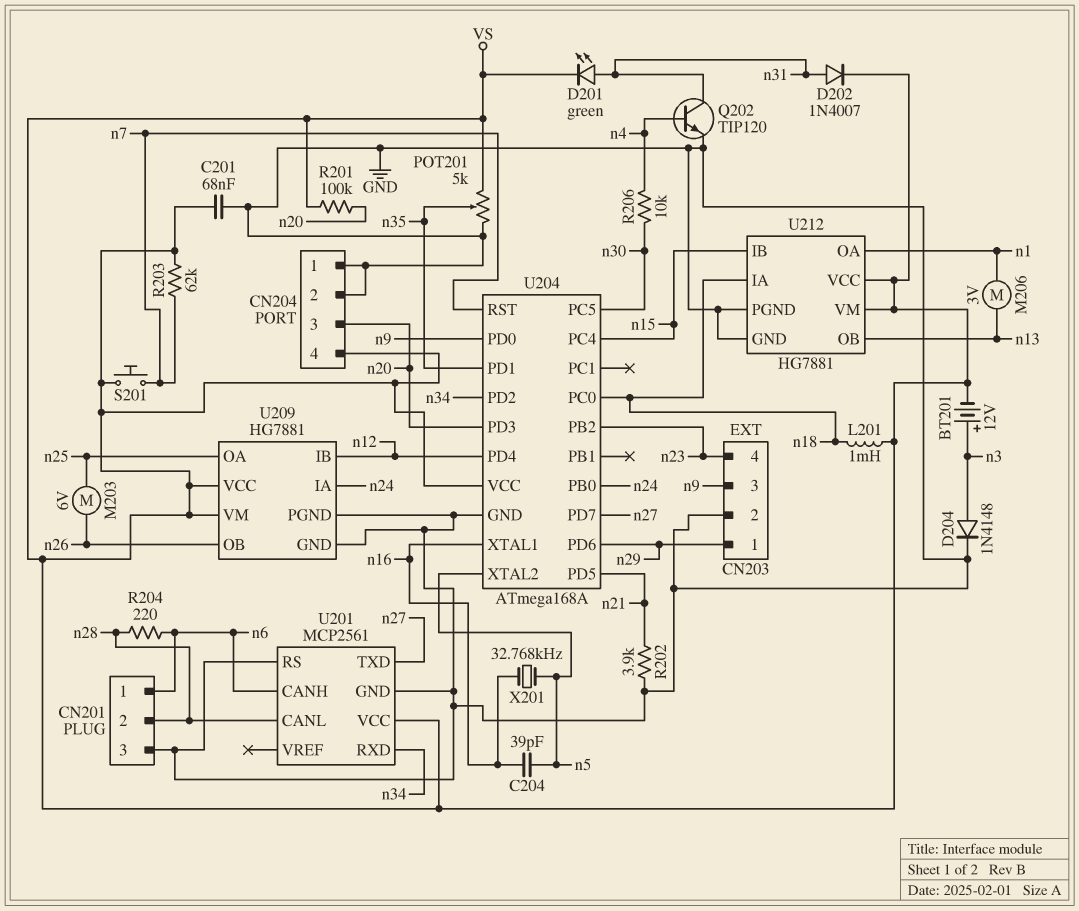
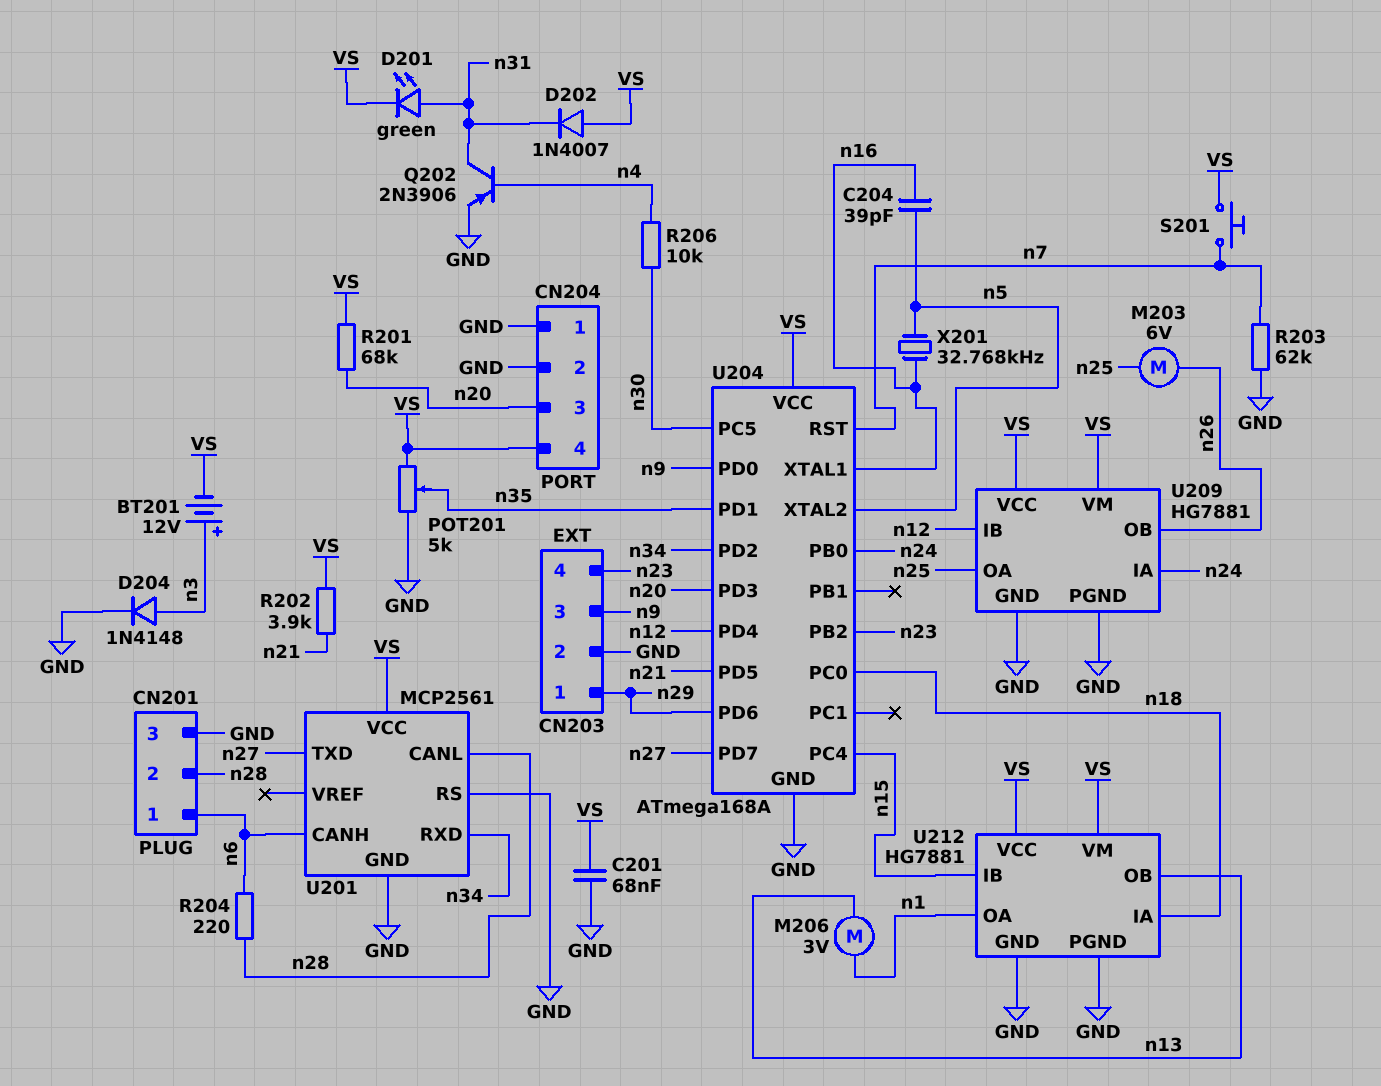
D202: diode 1N4007 (A n31, K VS) -> diode 1N4007 (A VS, K n31)
L201: 1mH (VS, n18) -> none
Q202: NPN TIP120 (B n4, C n31, E GND) -> PNP 2N3906 (B n4, C n31, E GND)
R201: 100k (VS, n20) -> 68k (VS, n20)
R202: 3.9k (GND, n21) -> 3.9k (VS, n21)
R203: 62k (VS, n7) -> 62k (GND, n7)

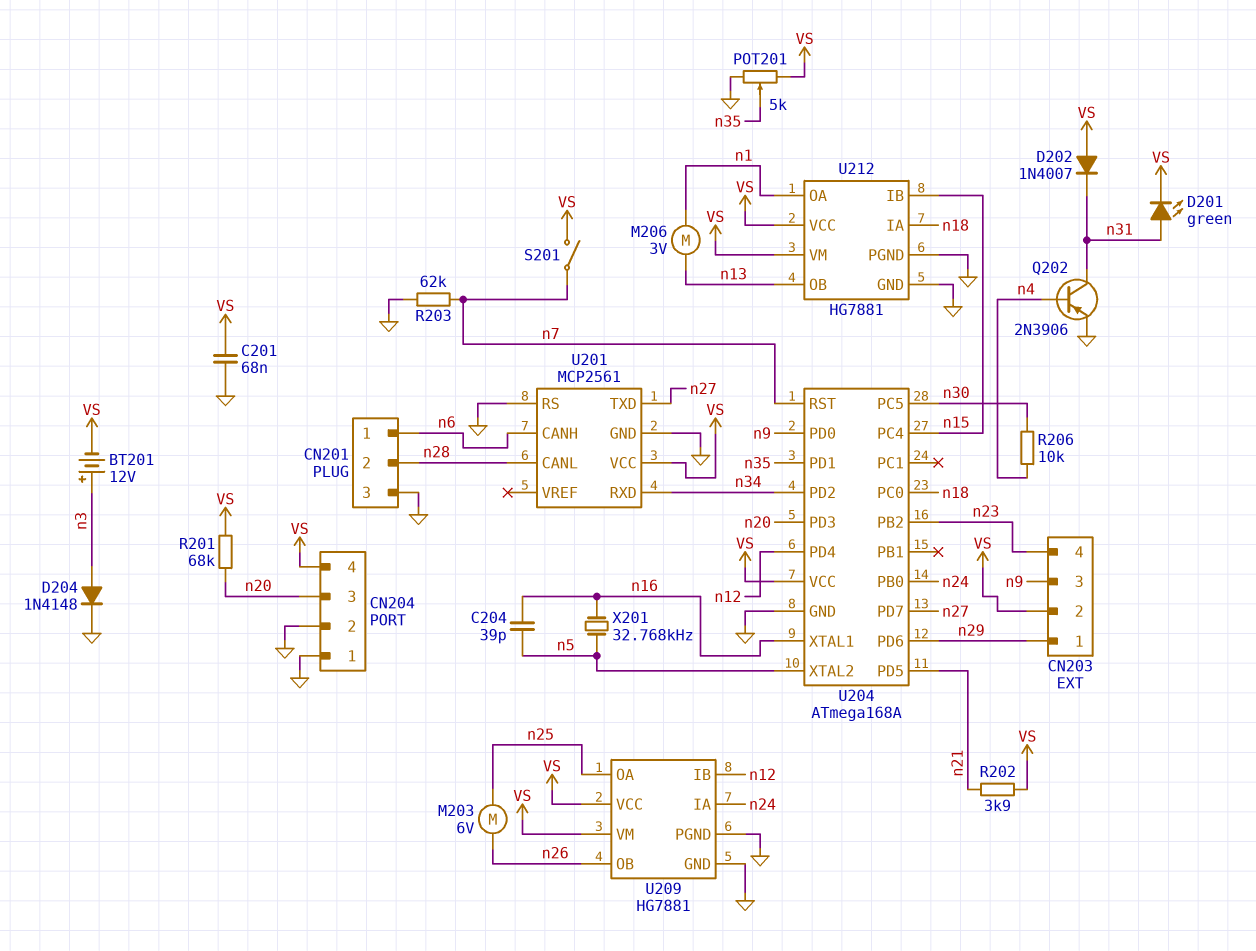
CN203 pin 2: GND -> VS
R204: 220 (n6, n28) -> none
S201: button (VS, n7) -> switch (VS, n7)

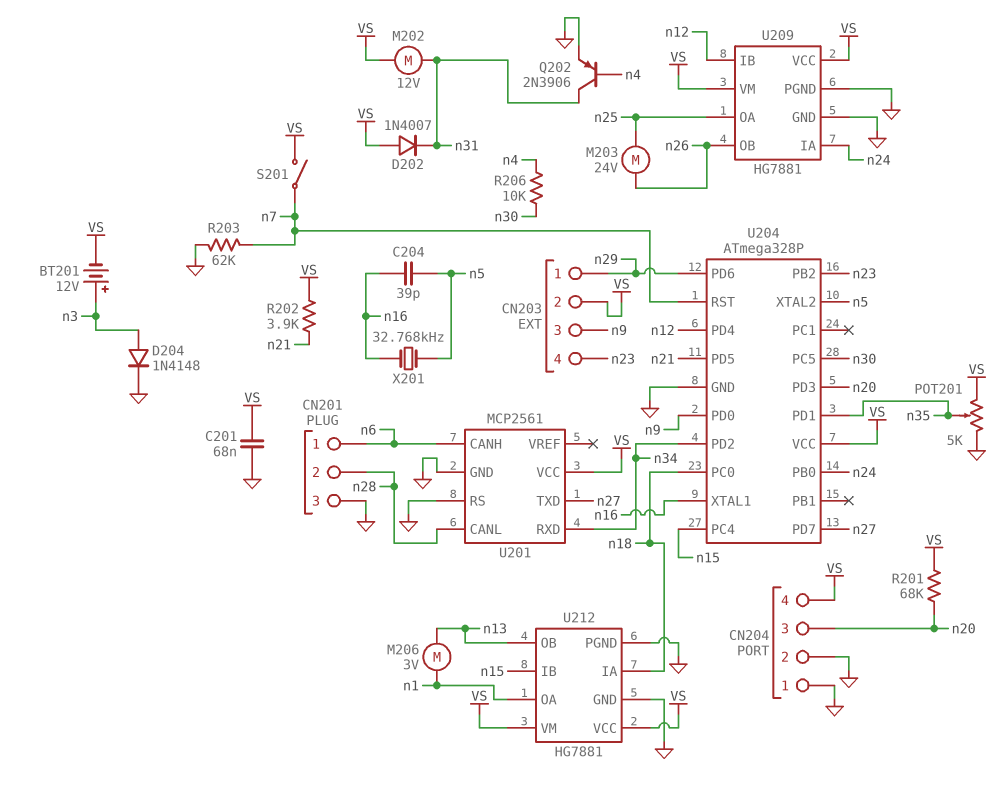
D201: LED green (A n31, K VS) -> none
M202: none -> motor 12V (VS, n31)
M203: motor 6V (n25, n26) -> motor 24V (n25, n26)
U204: ATmega168A -> ATmega328P

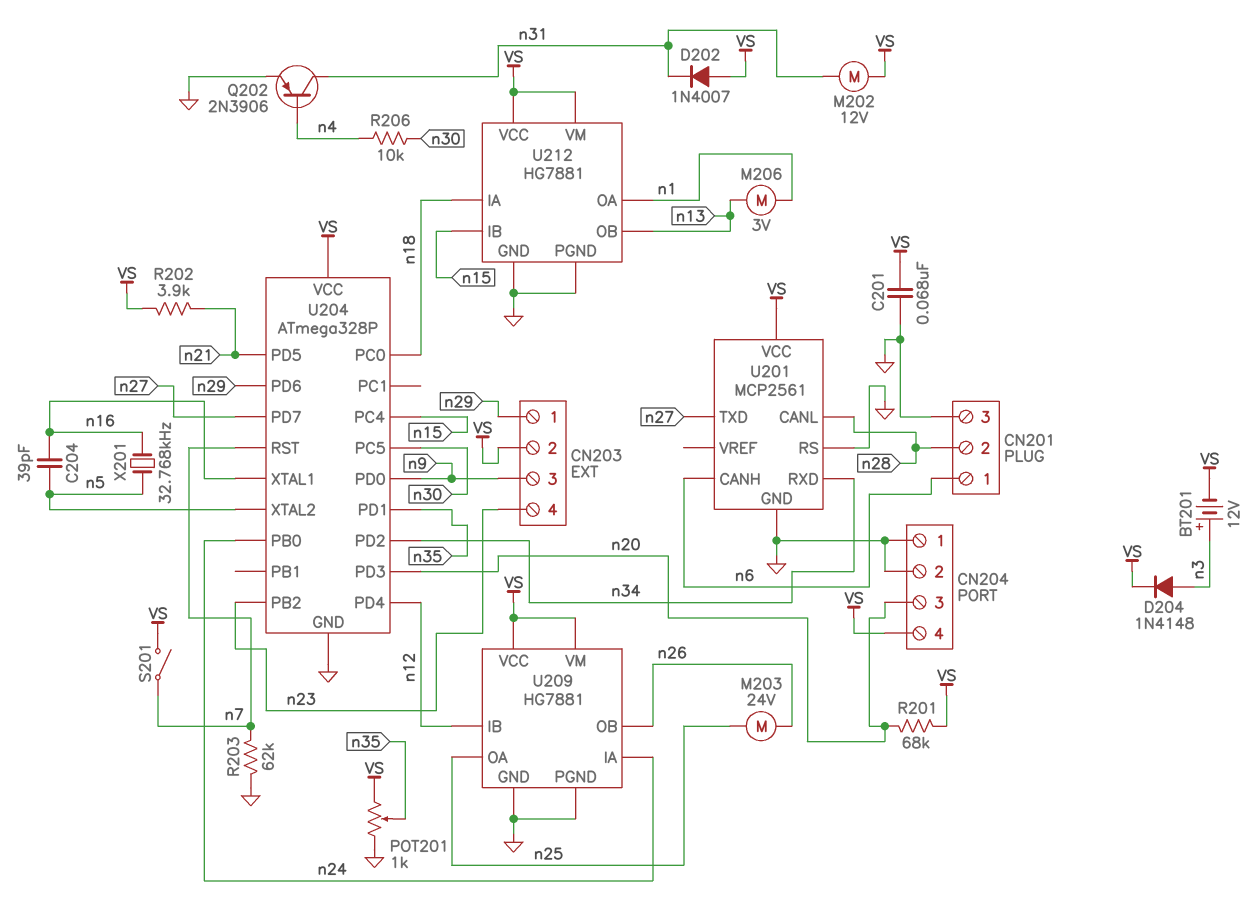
D204: diode 1N4148 (A n3, K GND) -> diode 1N4148 (A n3, K VS)
POT201: 5k (GND, VS, wiper n35) -> 1k (GND, VS, wiper n35)

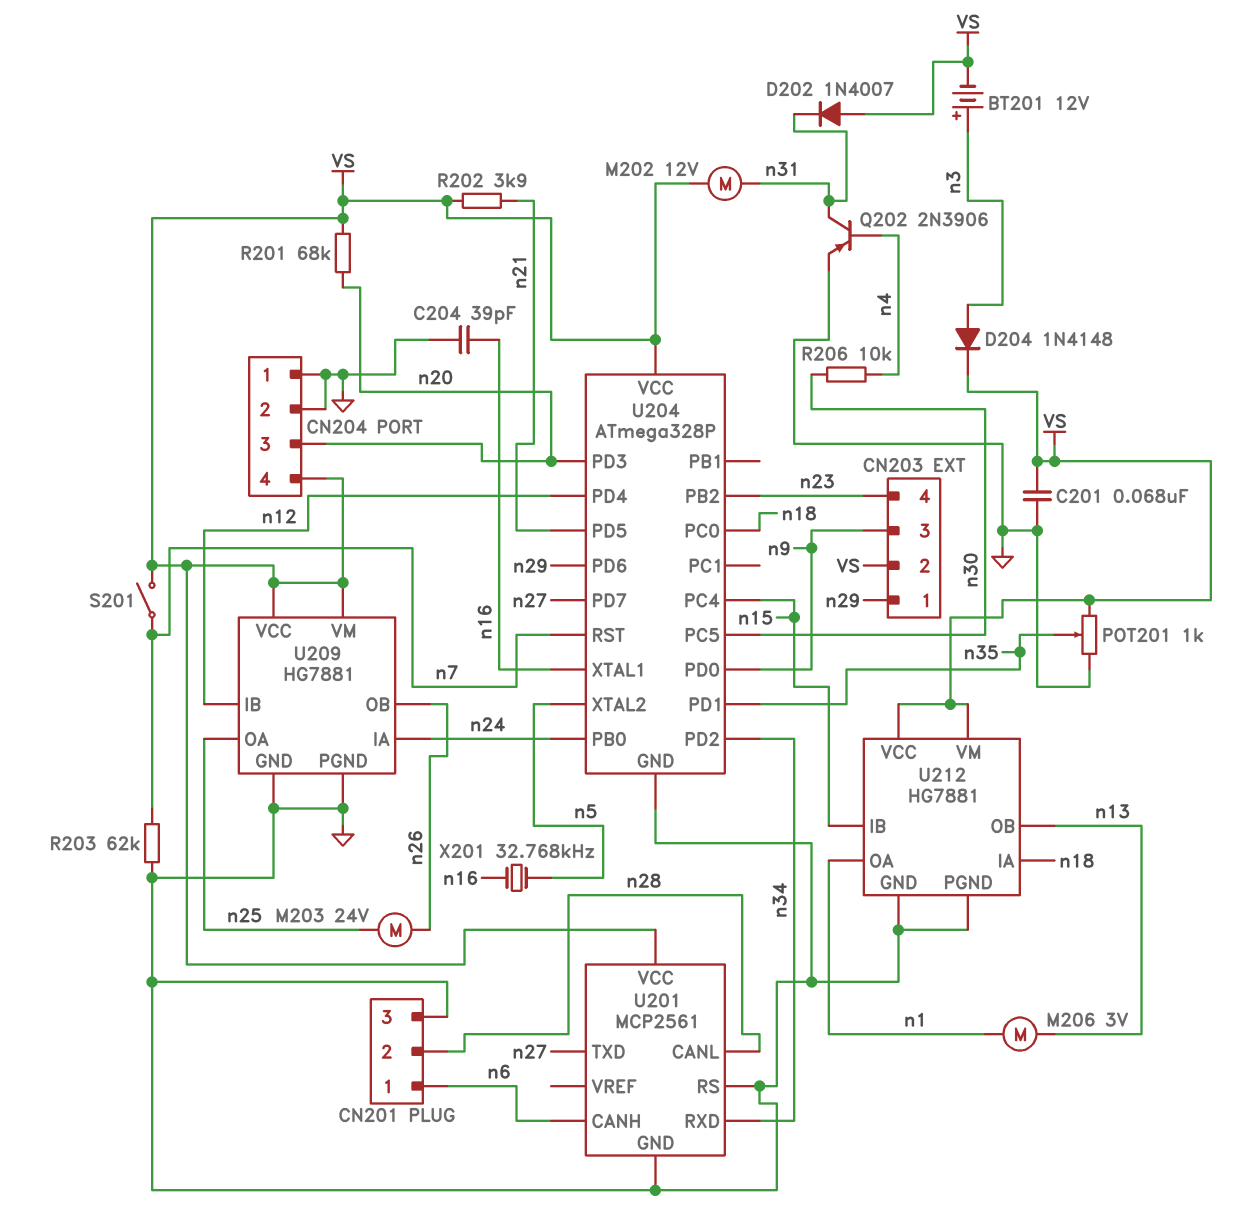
C204: 39pF (n5, n16) -> 39pF (GND, n16)

